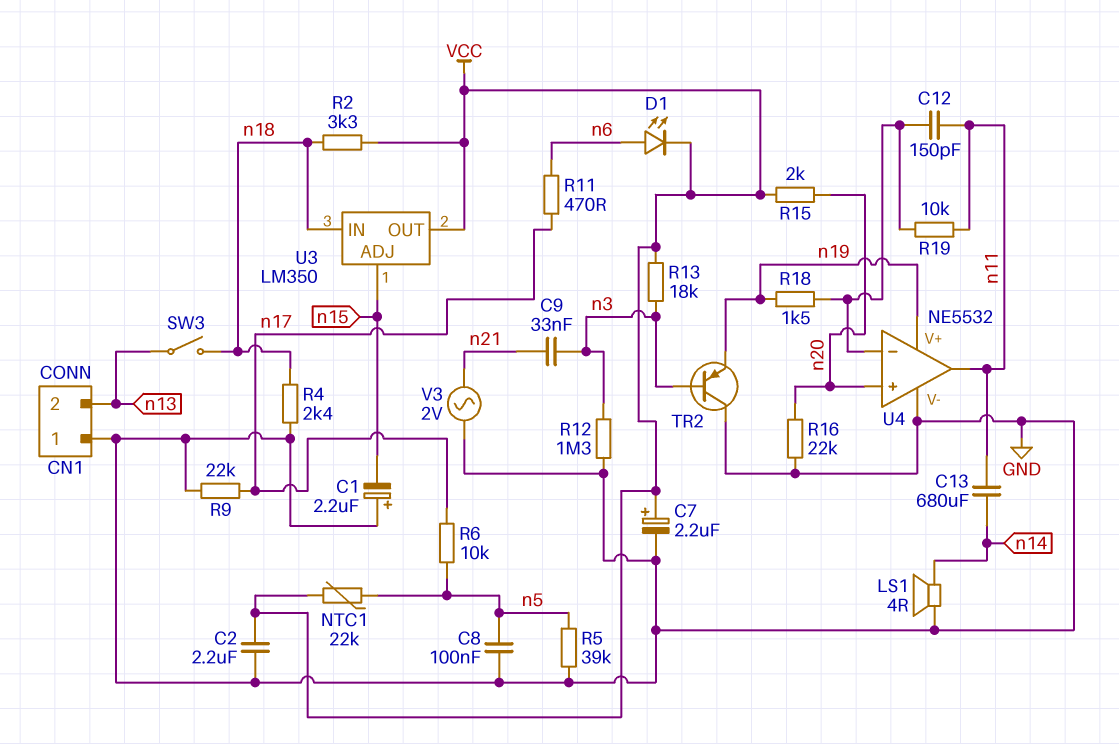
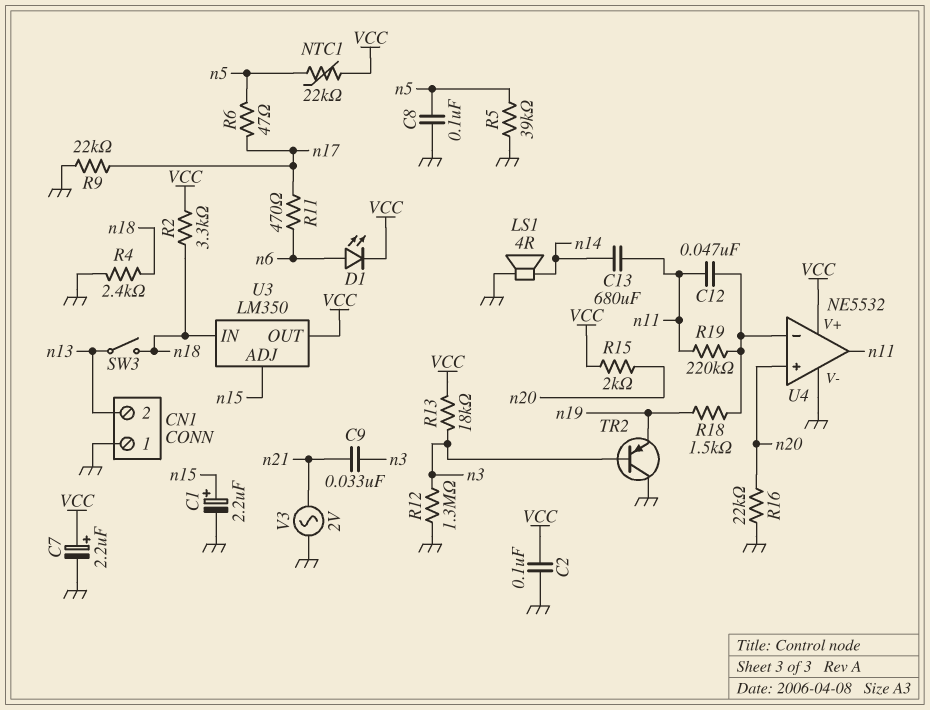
C1: 2.2uF (plus GND, minus n15) -> 2.2uF (plus n15, minus GND)
C2: 2.2uF (GND, VCC) -> 100nF (GND, VCC)
C12: 150pF (U4/in-, n11) -> 47nF (U4/in-, n11)
R6: 10k (n5, n17) -> 47 (n5, n17)
R19: 10k (U4/in-, n11) -> 220k (U4/in-, n11)
U4 pin V+: n19 -> VCC

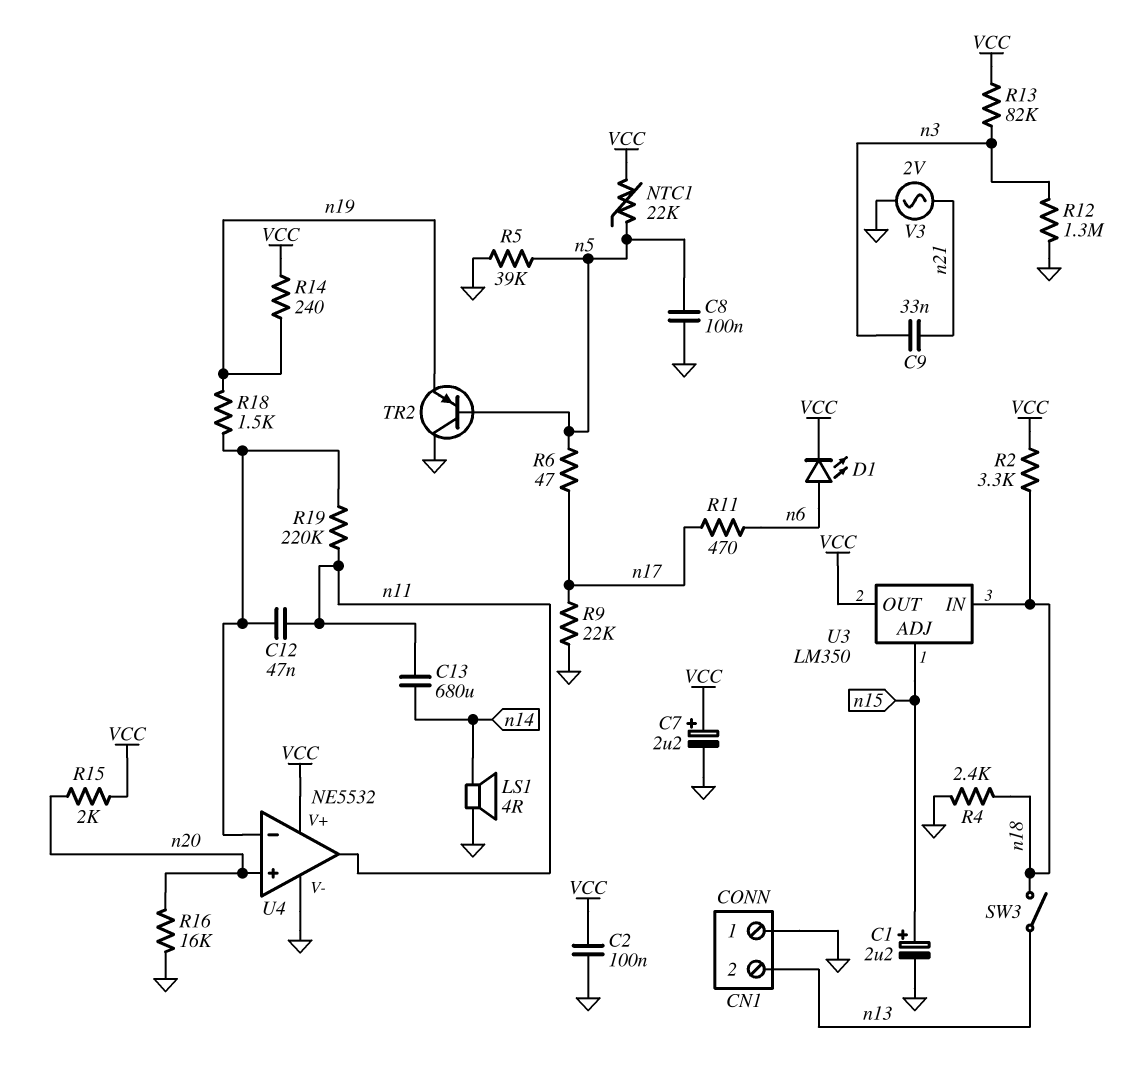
R13: 18k (VCC, n3) -> 82k (VCC, n3)
R14: none -> 240 (VCC, n19)
R16: 22k (GND, n20) -> 16k (GND, n20)
TR2: PNP (B n3, C GND, E n19) -> PNP (B n5, C GND, E n19)

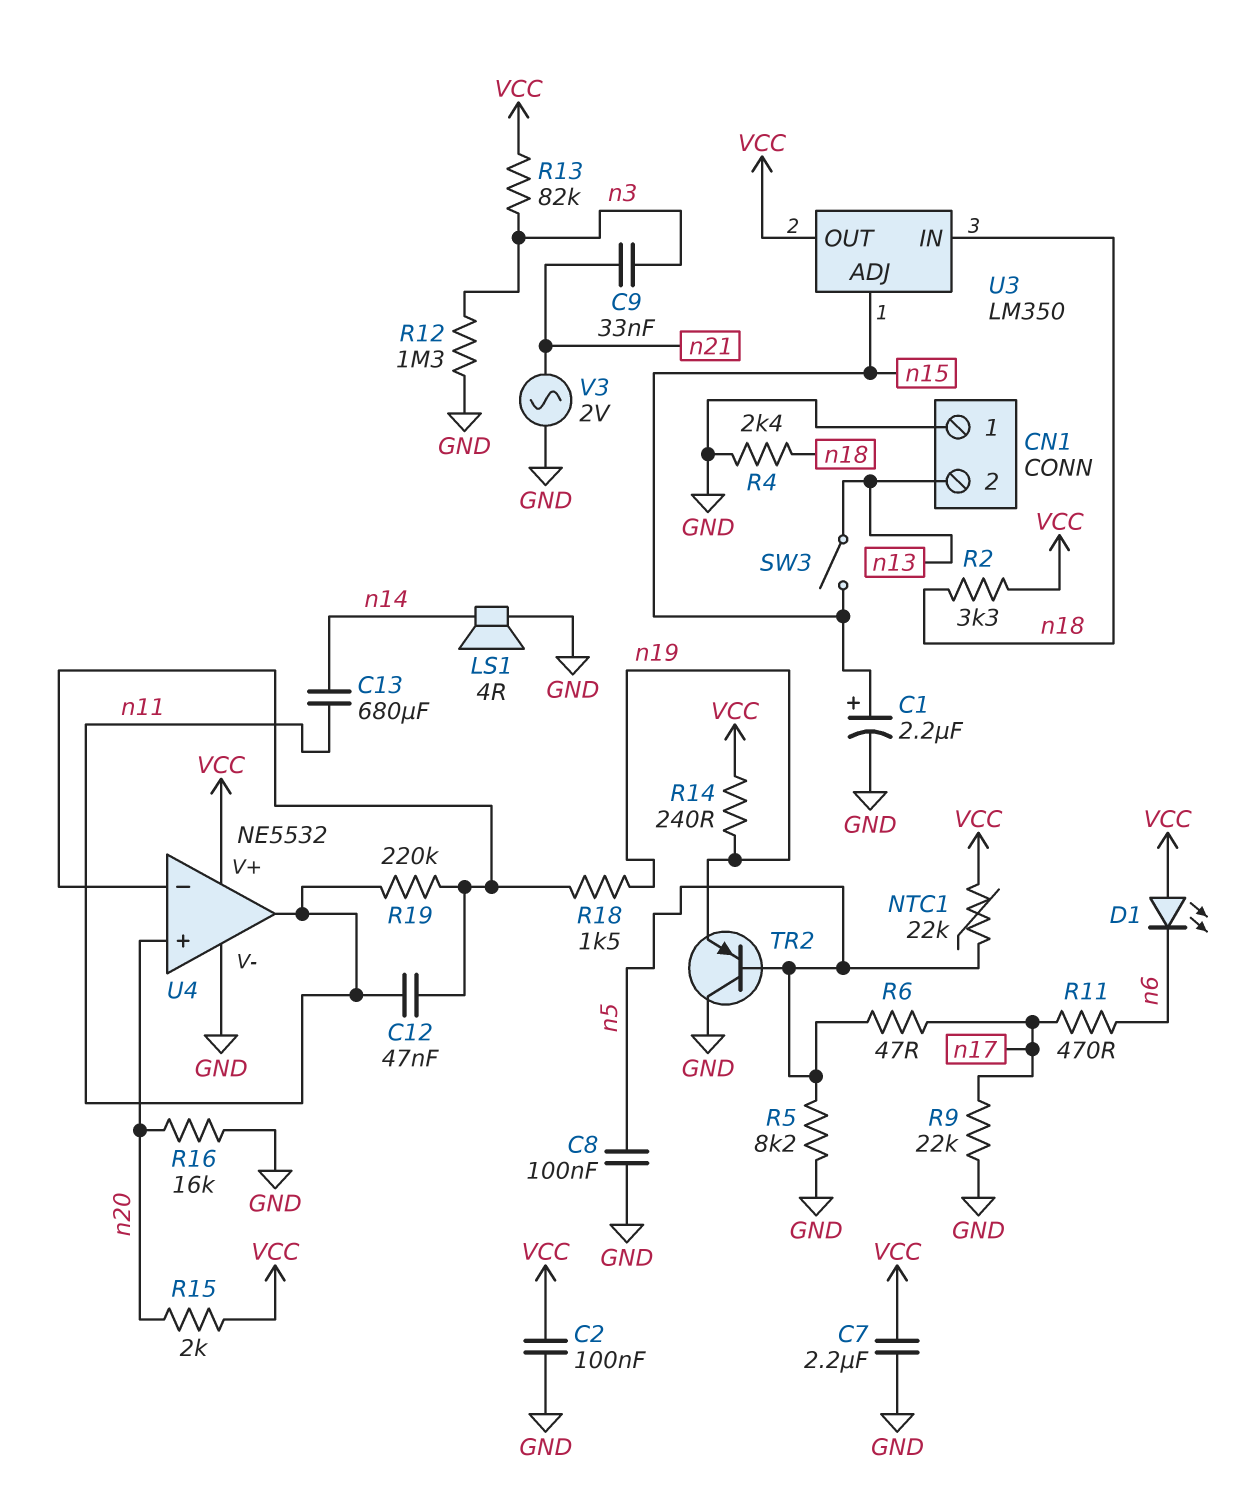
C7: 2.2uF (plus VCC, minus GND) -> 2.2uF (GND, VCC)
D1: LED (A n6, K VCC) -> LED (A VCC, K n6)
R5: 39k (GND, n5) -> 8.2k (GND, n5)
SW3: switch (n13, n18) -> switch (n13, n15)

